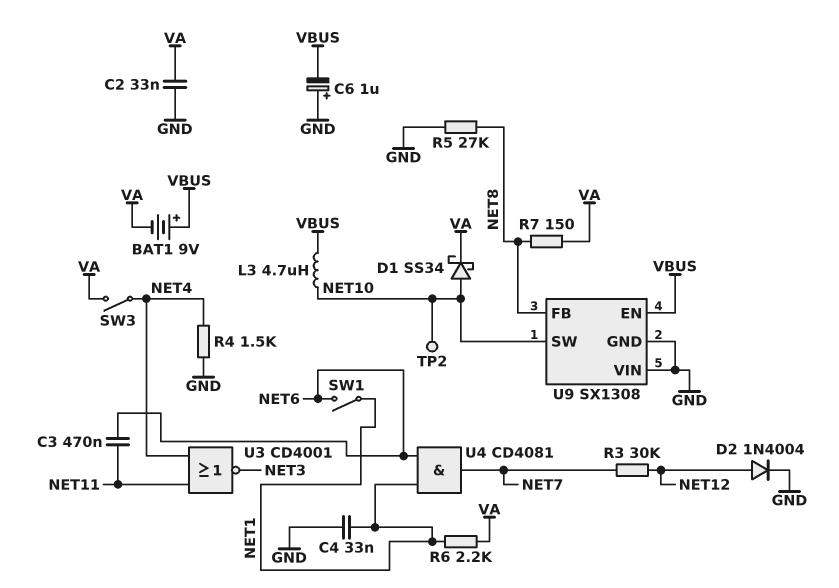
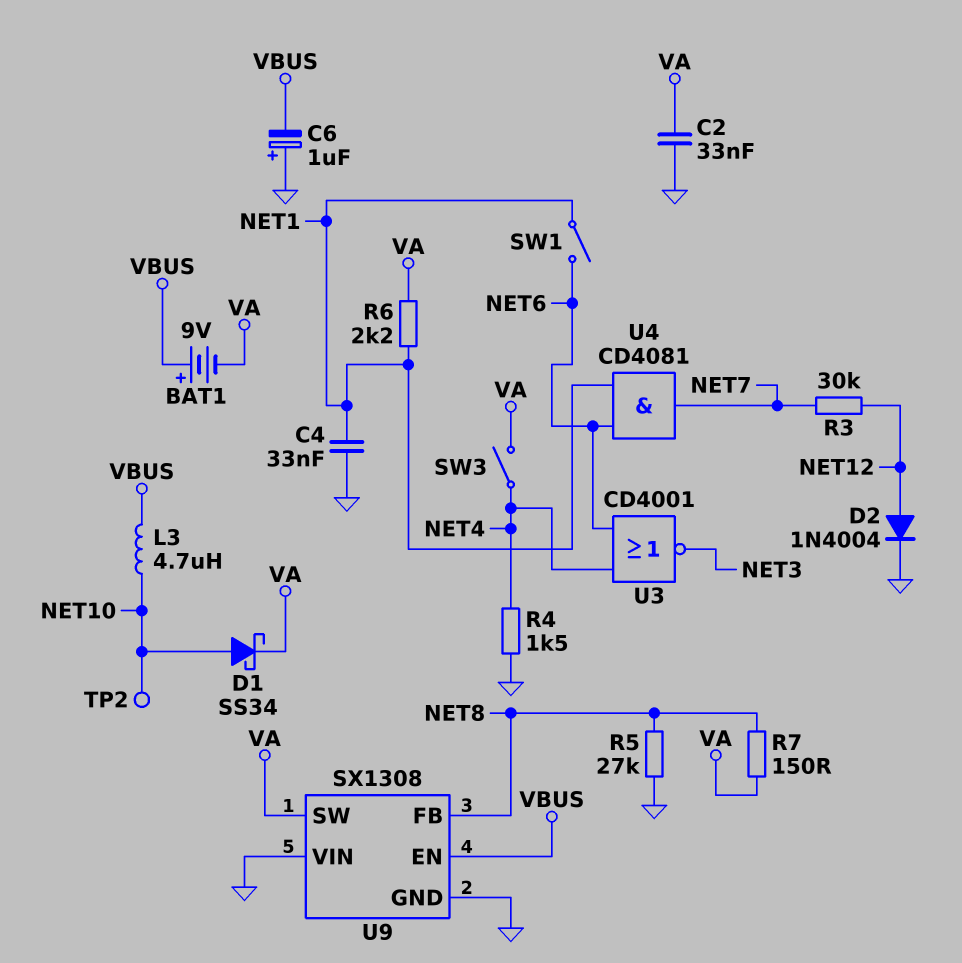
C3: 470nF (NET6, NET11) -> none
U3: NOR CD4001 (in NET4, in NET11, out NET3) -> NOR CD4001 (in NET4, in NET6, out NET3)
U9 pin SW: NET10 -> VA

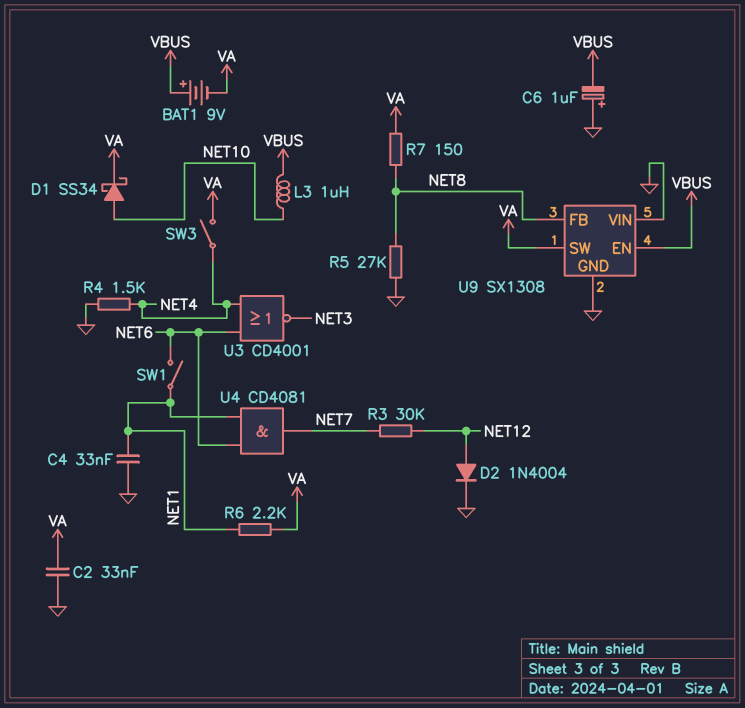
L3: 4.7uH (NET10, VBUS) -> 1uH (NET10, VBUS)
TP2: test point (NET10) -> none

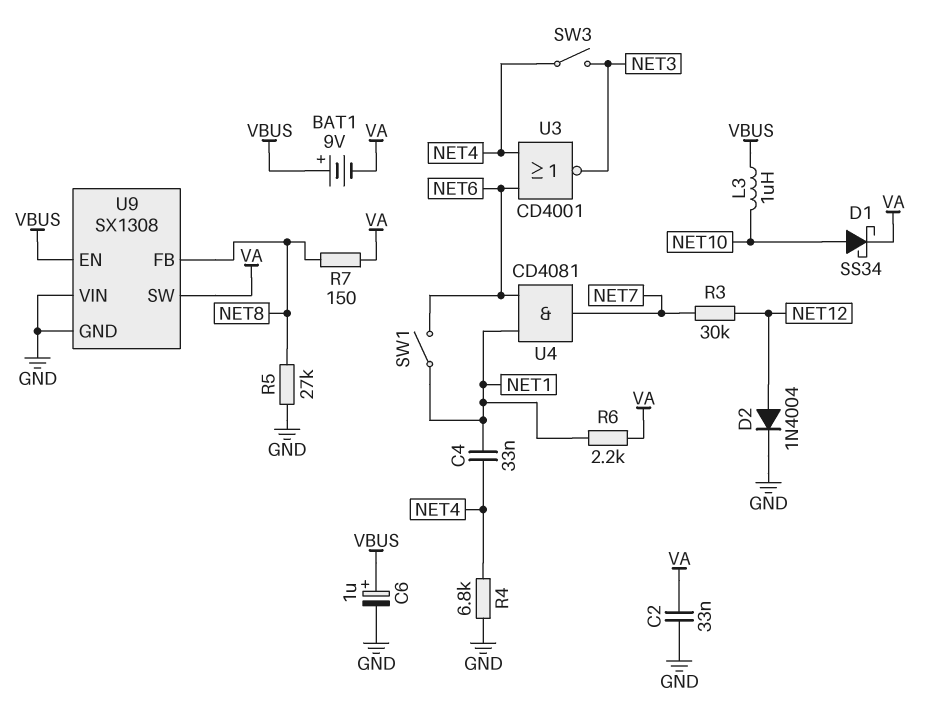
C4: 33nF (GND, NET1) -> 33nF (NET1, NET4)
C6: 1uF (plus GND, minus VBUS) -> 1uF (plus VBUS, minus GND)
R4: 1.5k (GND, NET4) -> 6.8k (GND, NET4)
SW3: switch (NET4, VA) -> switch (NET3, NET4)

